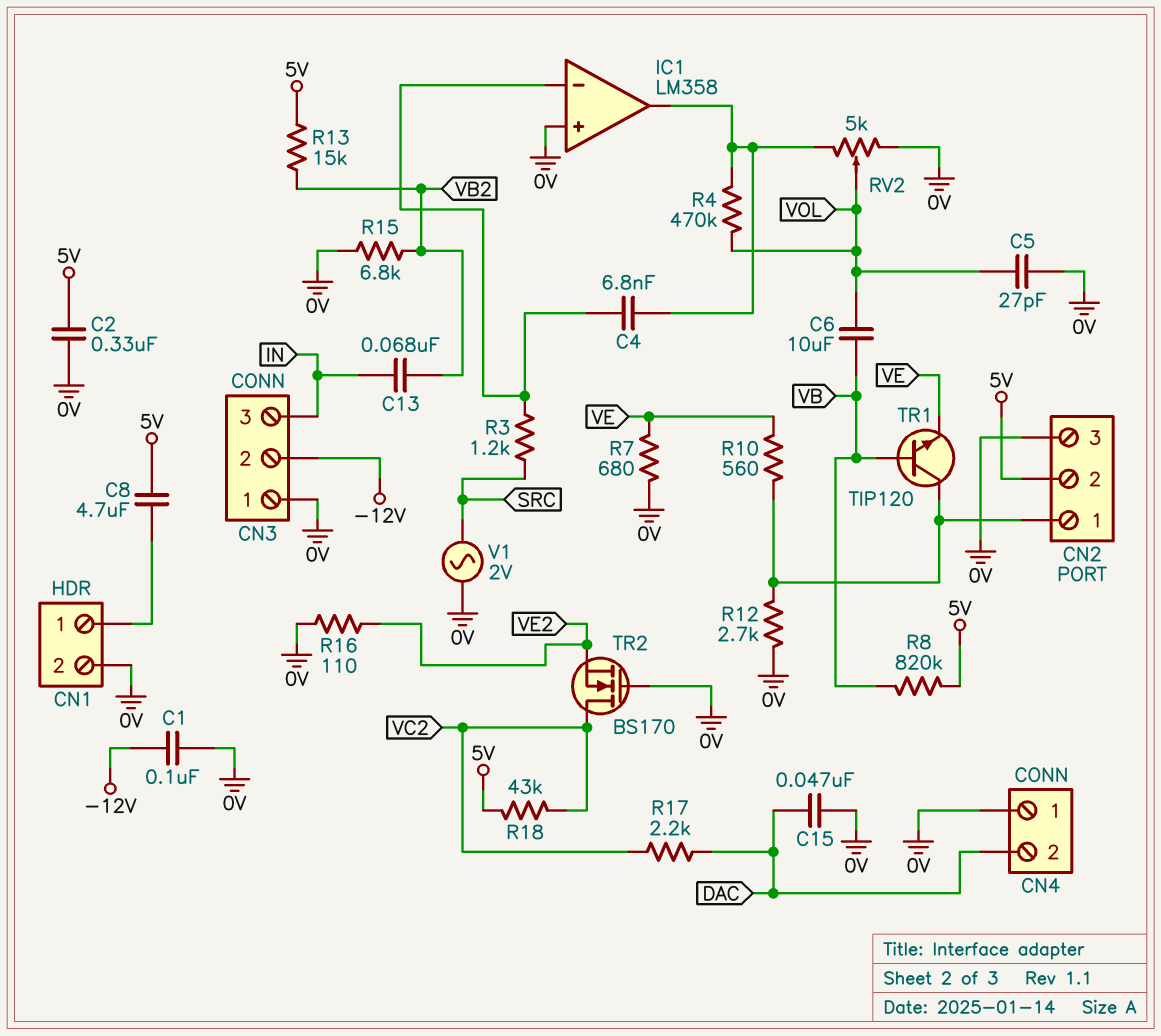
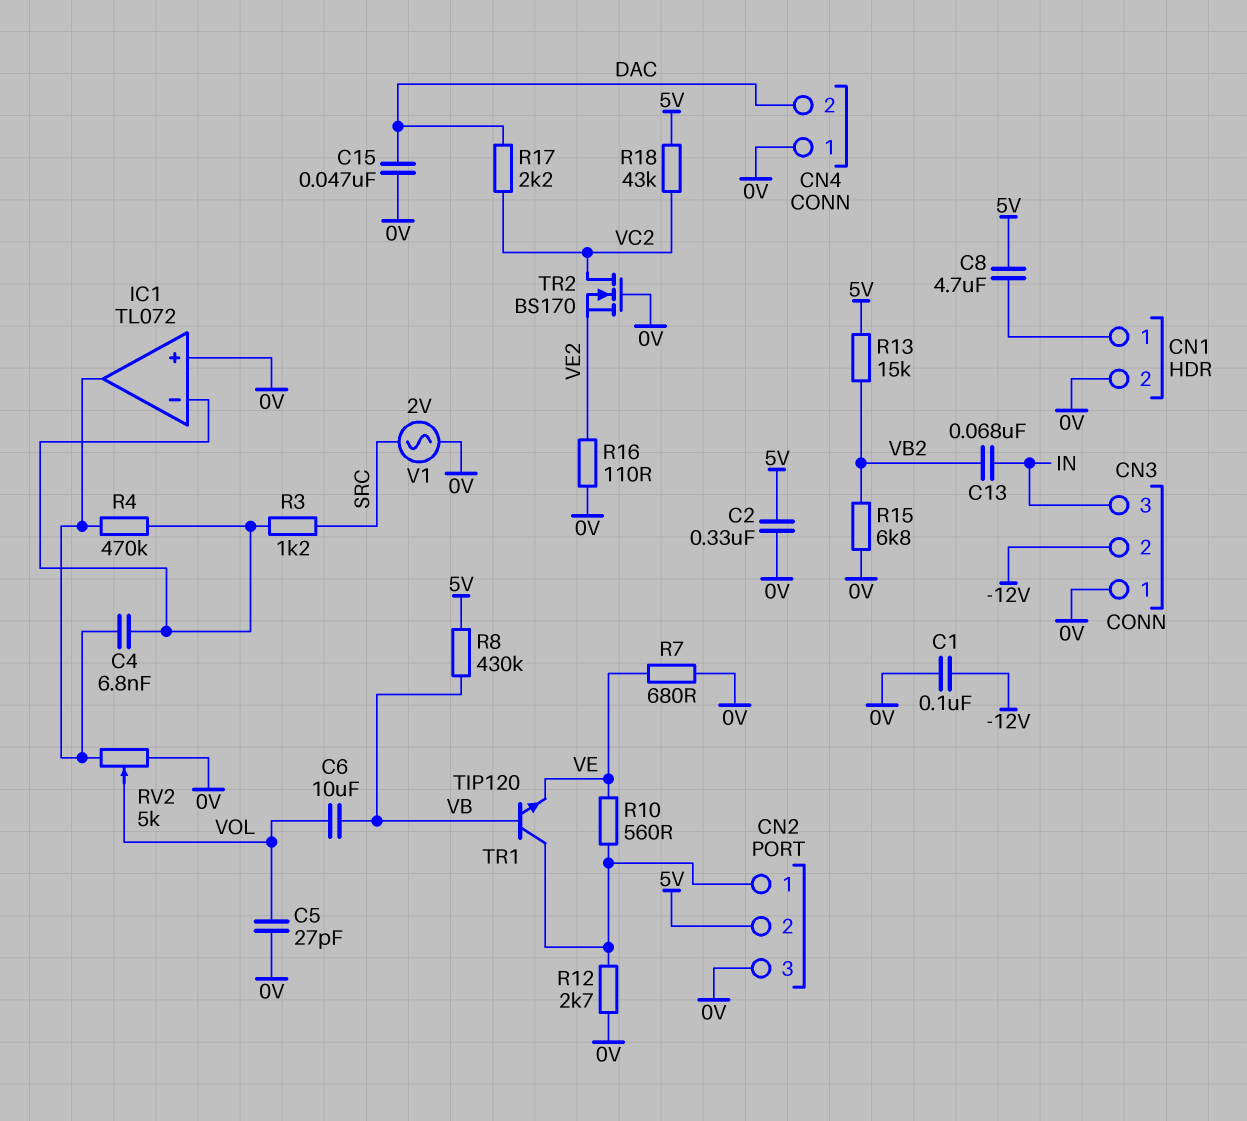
IC1: LM358 -> TL072
R4: 470k (IC1/out, VOL) -> 470k (IC1/in-, IC1/out)
R8: 820k (5V, VB) -> 430k (5V, VB)

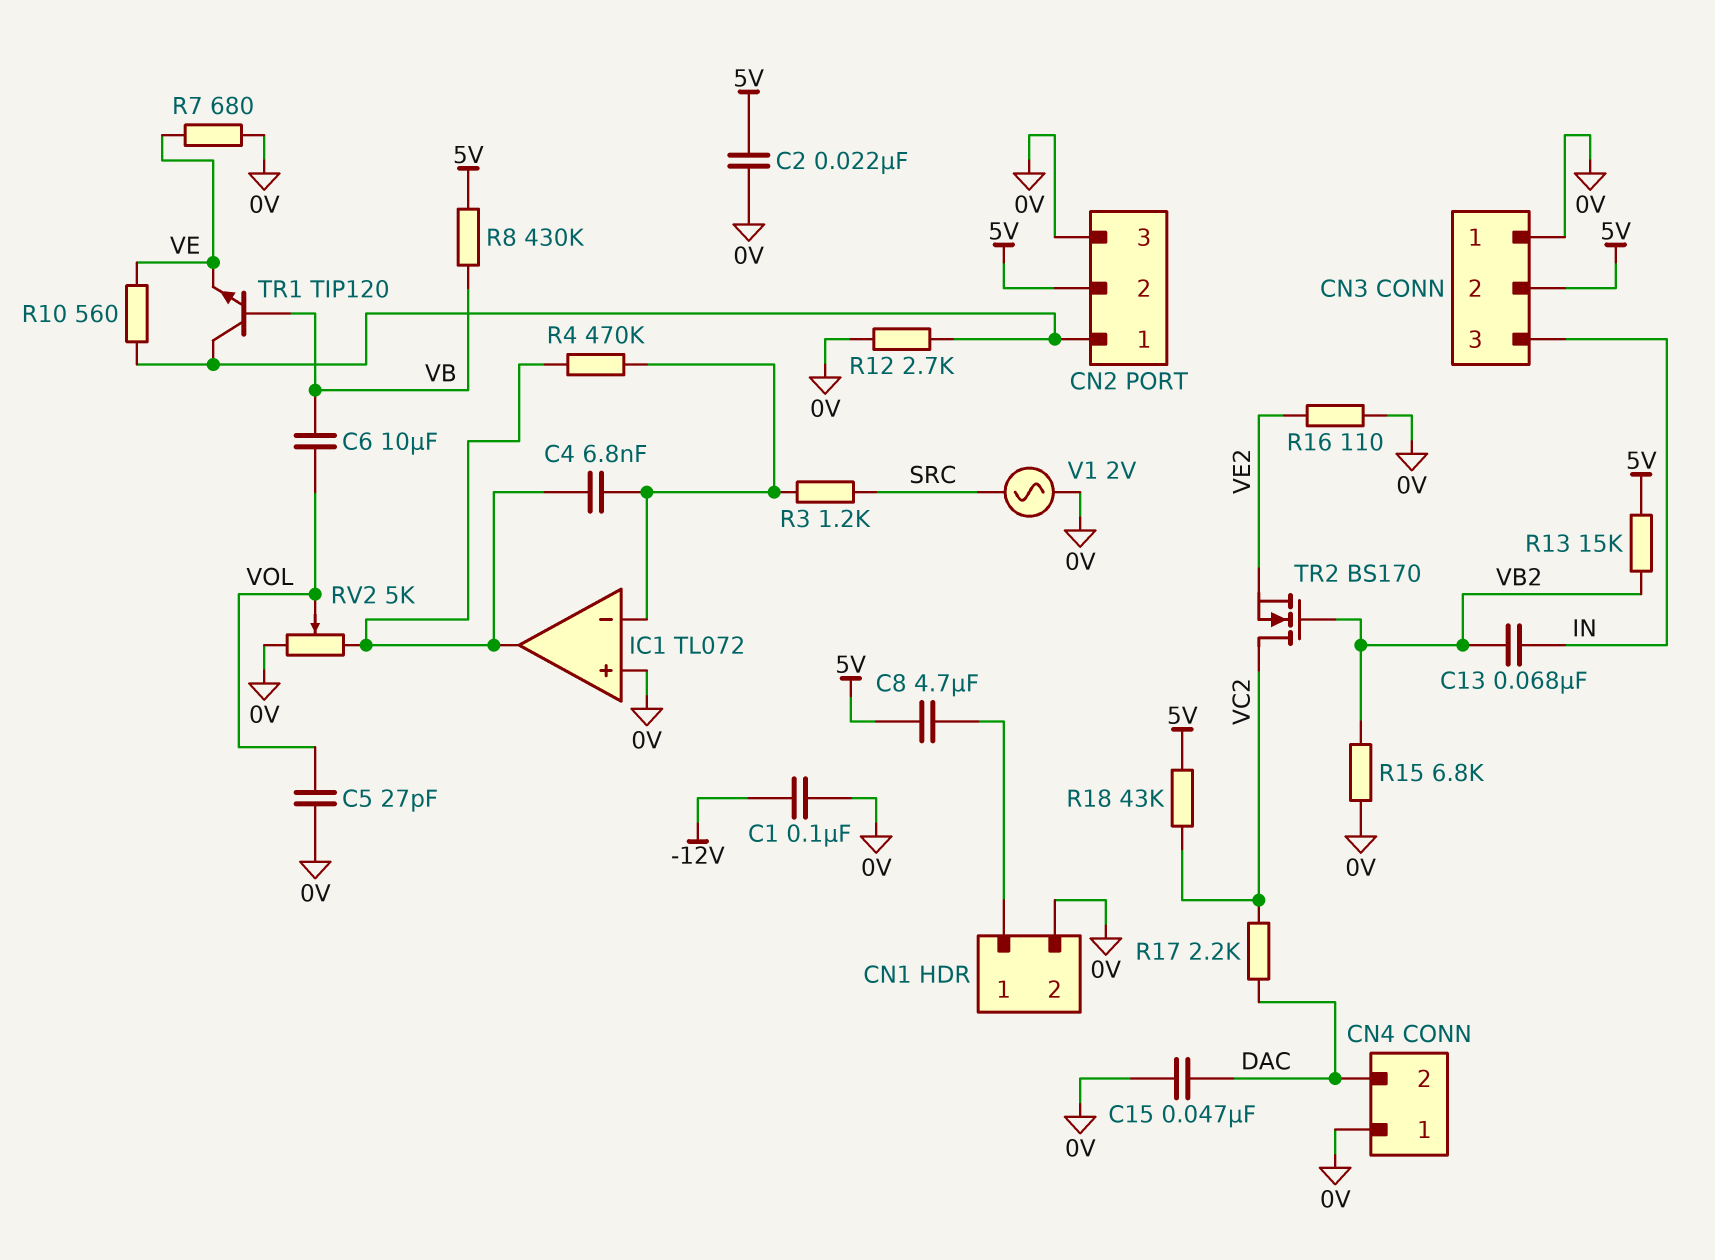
C2: 330nF (0V, 5V) -> 22nF (0V, 5V)
CN3 pin 2: -12V -> 5V
TR2: NMOS BS170 (G 0V, D VC2, S VE2) -> NMOS BS170 (G VB2, D VC2, S VE2)

